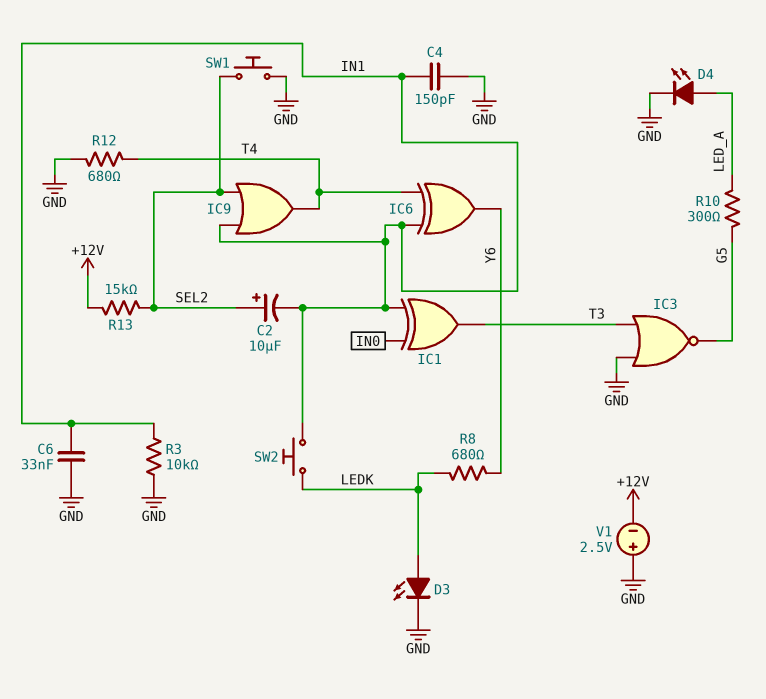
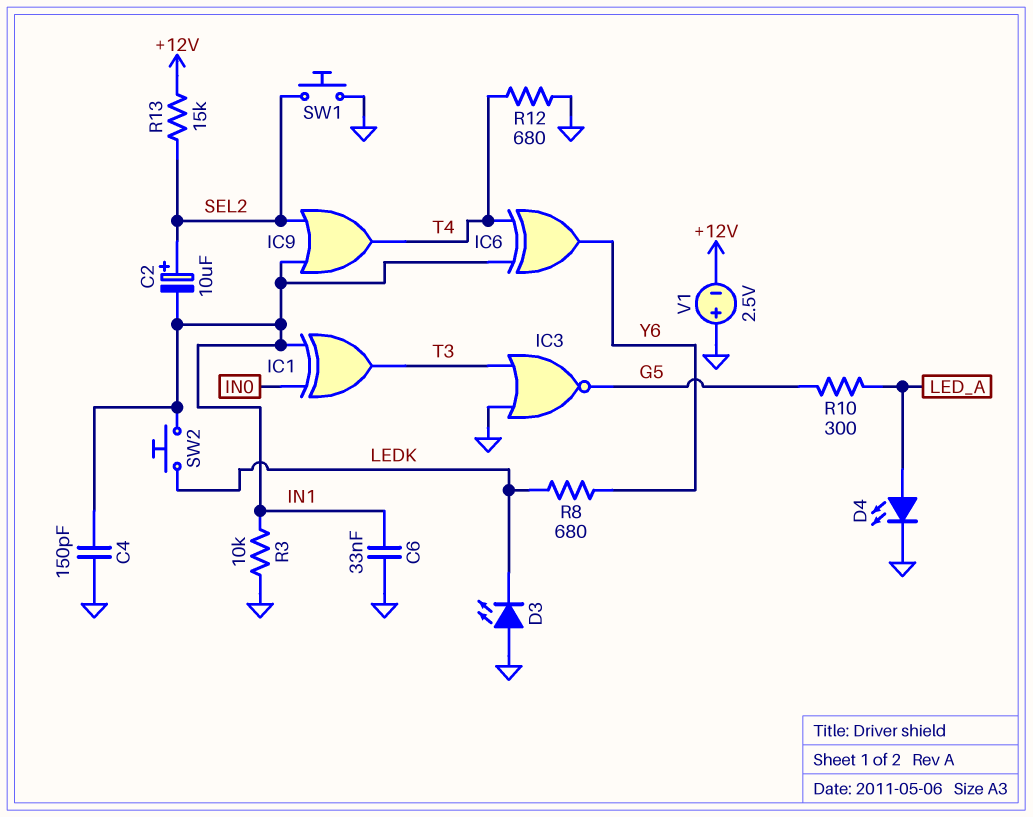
D3: LED (A LEDK, K GND) -> LED (A GND, K LEDK)

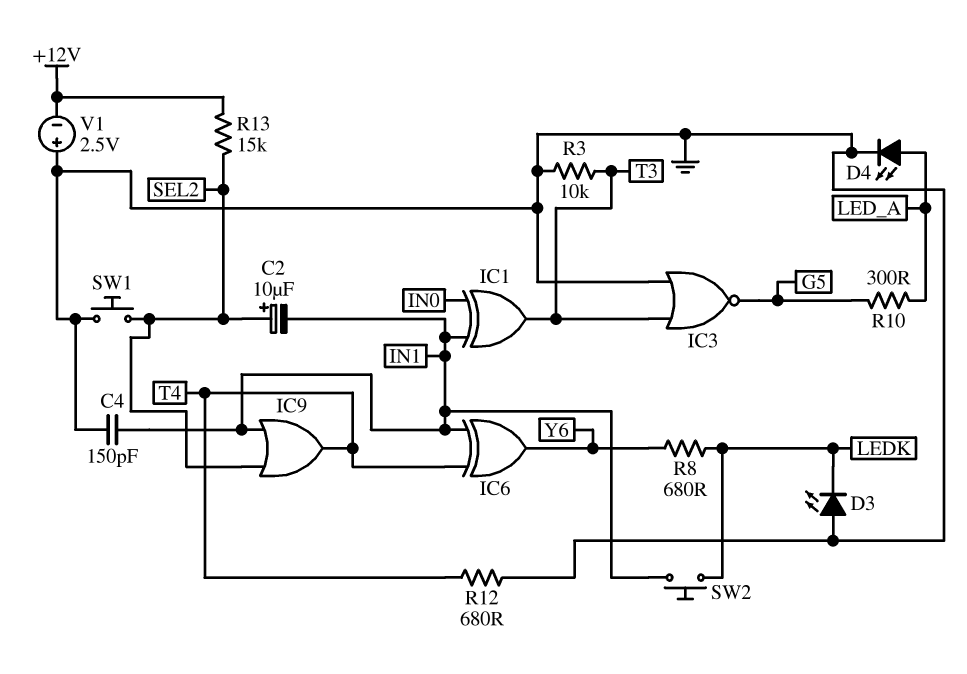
C6: 33nF (GND, IN1) -> none
R3: 10k (GND, IN1) -> 10k (GND, T3)

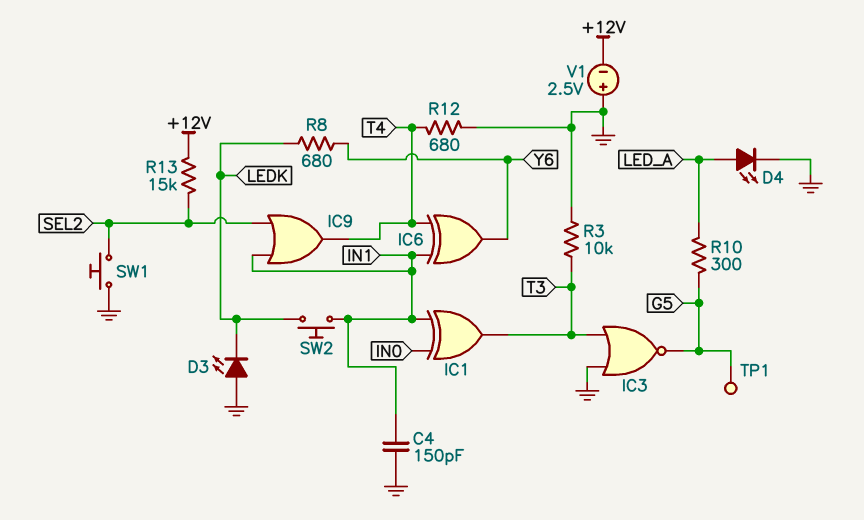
C2: 10uF (plus SEL2, minus IN1) -> none
TP1: none -> test point (G5)

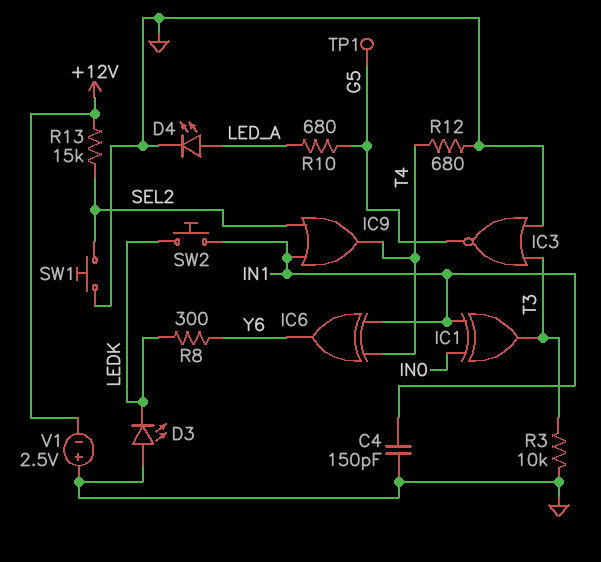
R8: 680 (LEDK, Y6) -> 300 (LEDK, Y6)
R10: 300 (G5, LED_A) -> 680 (G5, LED_A)

